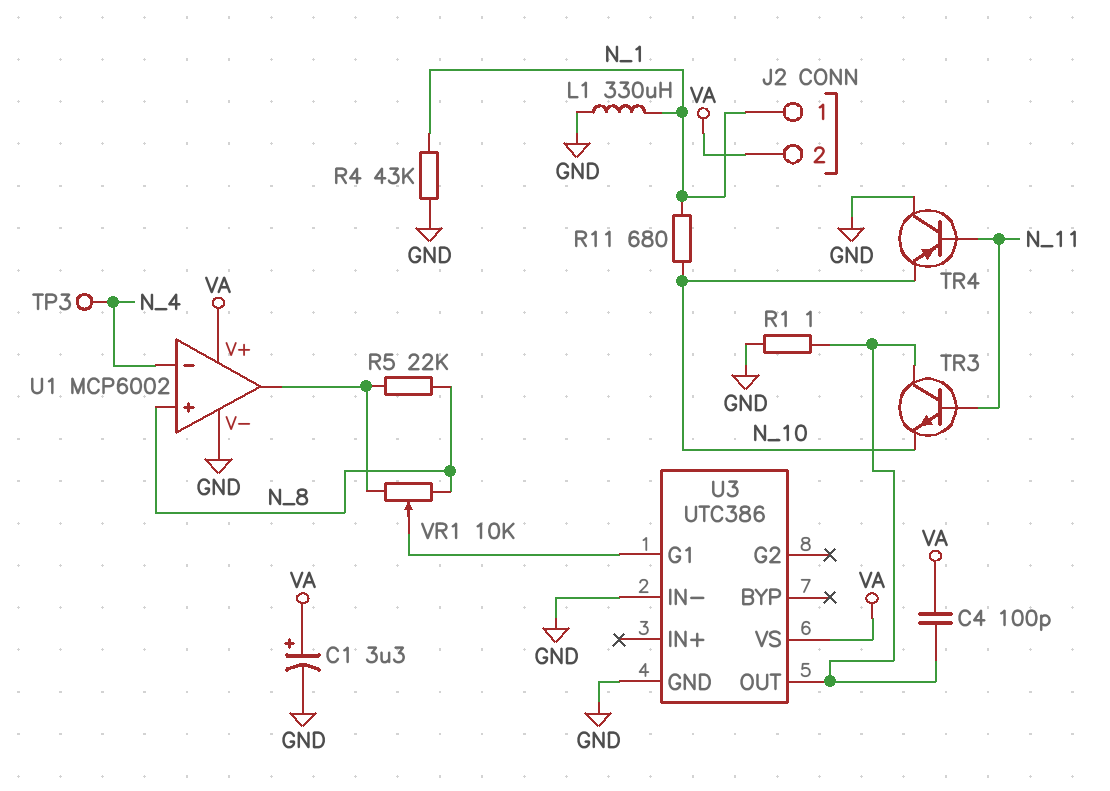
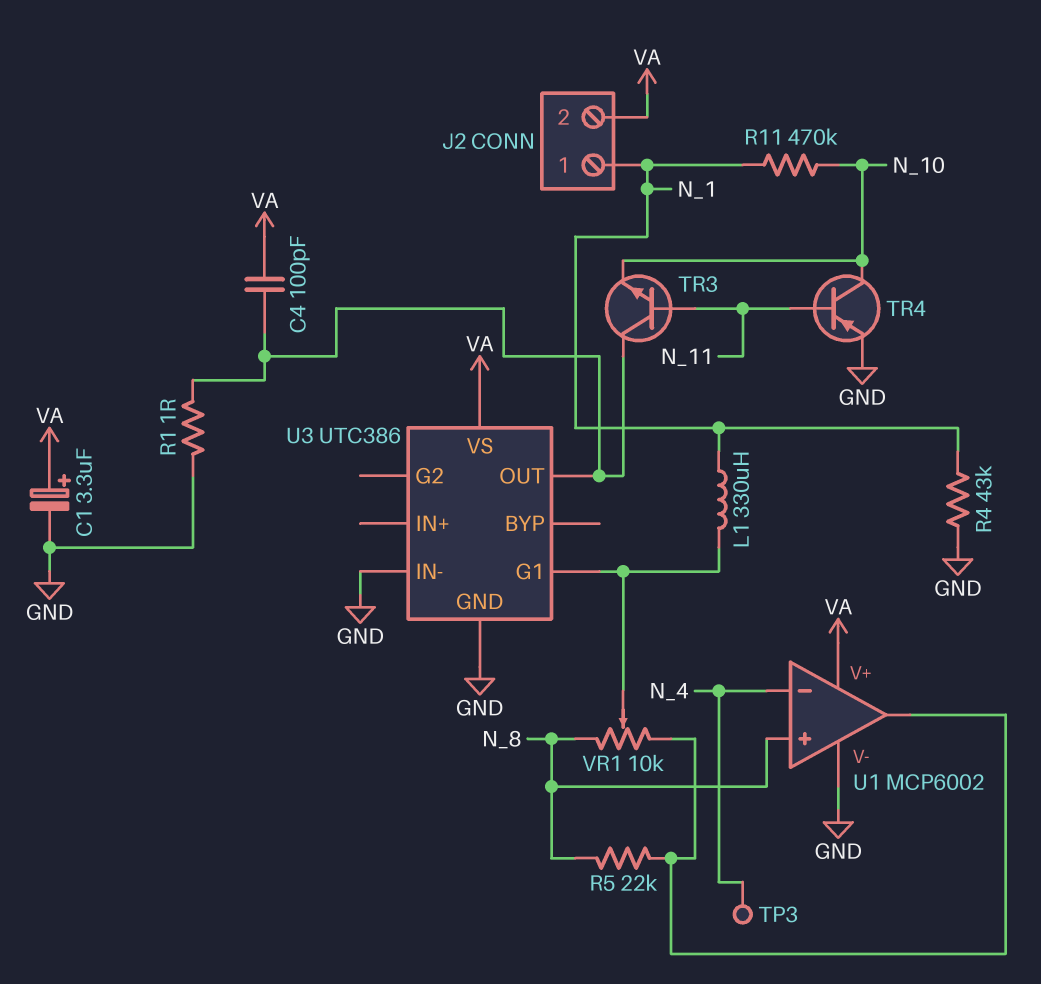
L1: 330uH (GND, N_1) -> 330uH (N_1, U3/G1)
R11: 680 (N_1, N_10) -> 470k (N_1, N_10)
TR4: PNP (B N_11, C GND, E N_10) -> PNP (B N_11, C N_10, E GND)

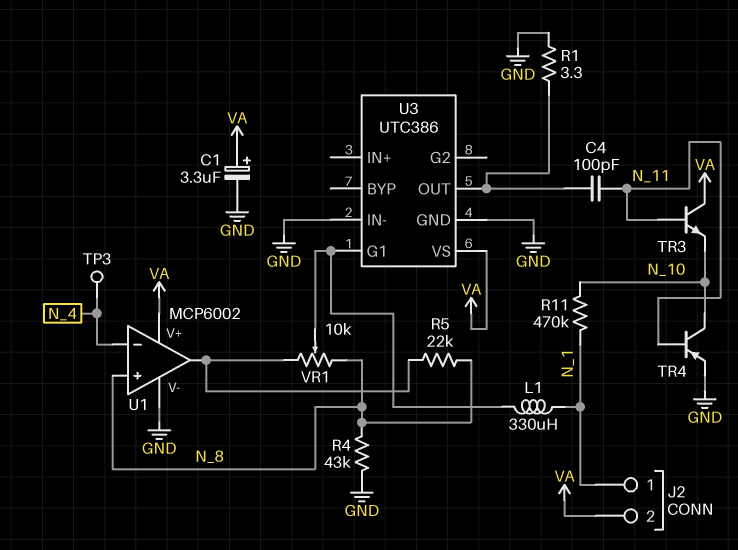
C4: 100pF (U3/OUT, VA) -> 100pF (N_11, U3/OUT)
R1: 1 (GND, U3/OUT) -> 3.3 (GND, U3/OUT)
R4: 43k (GND, N_1) -> 43k (GND, N_8)
TR3: NPN (B N_11, C U3/OUT, E N_10) -> NPN (B N_11, C VA, E N_10)

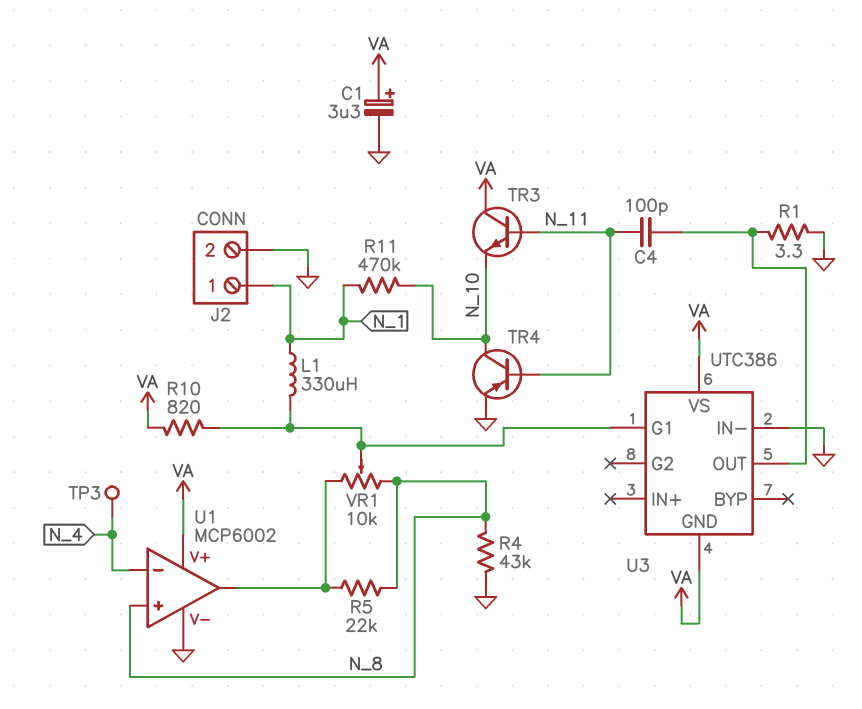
J2 pin 2: VA -> GND
R10: none -> 820 (U3/G1, VA)
U3 pin GND: GND -> VA

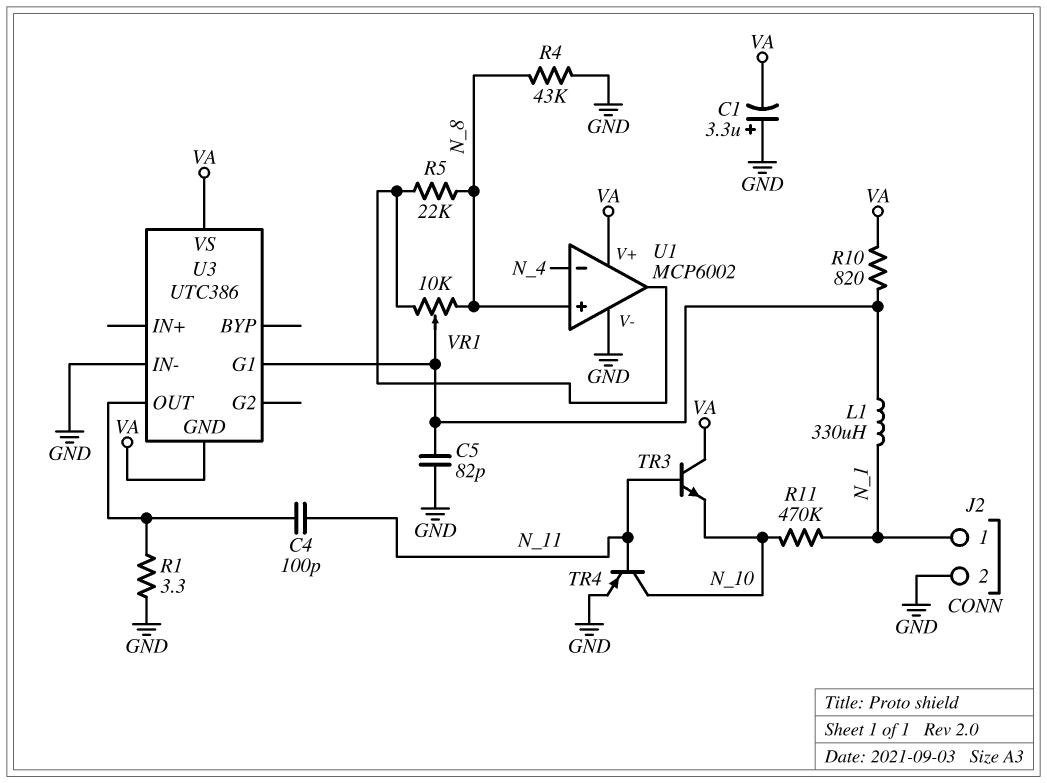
C1: 3.3uF (plus VA, minus GND) -> 3.3uF (plus GND, minus VA)
C5: none -> 82pF (GND, U3/G1)
TP3: test point (N_4) -> none

